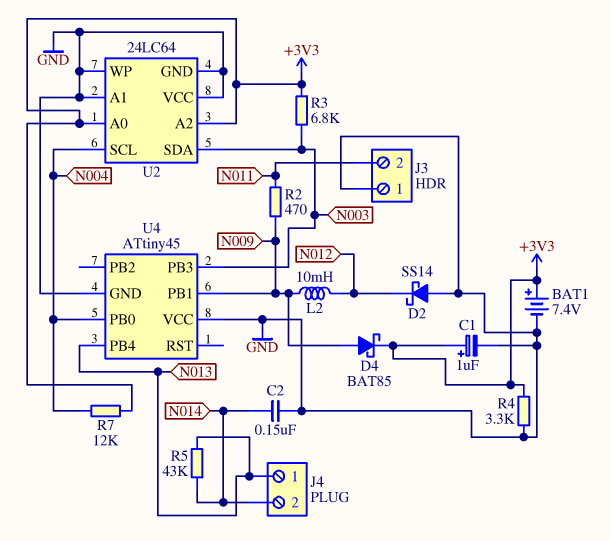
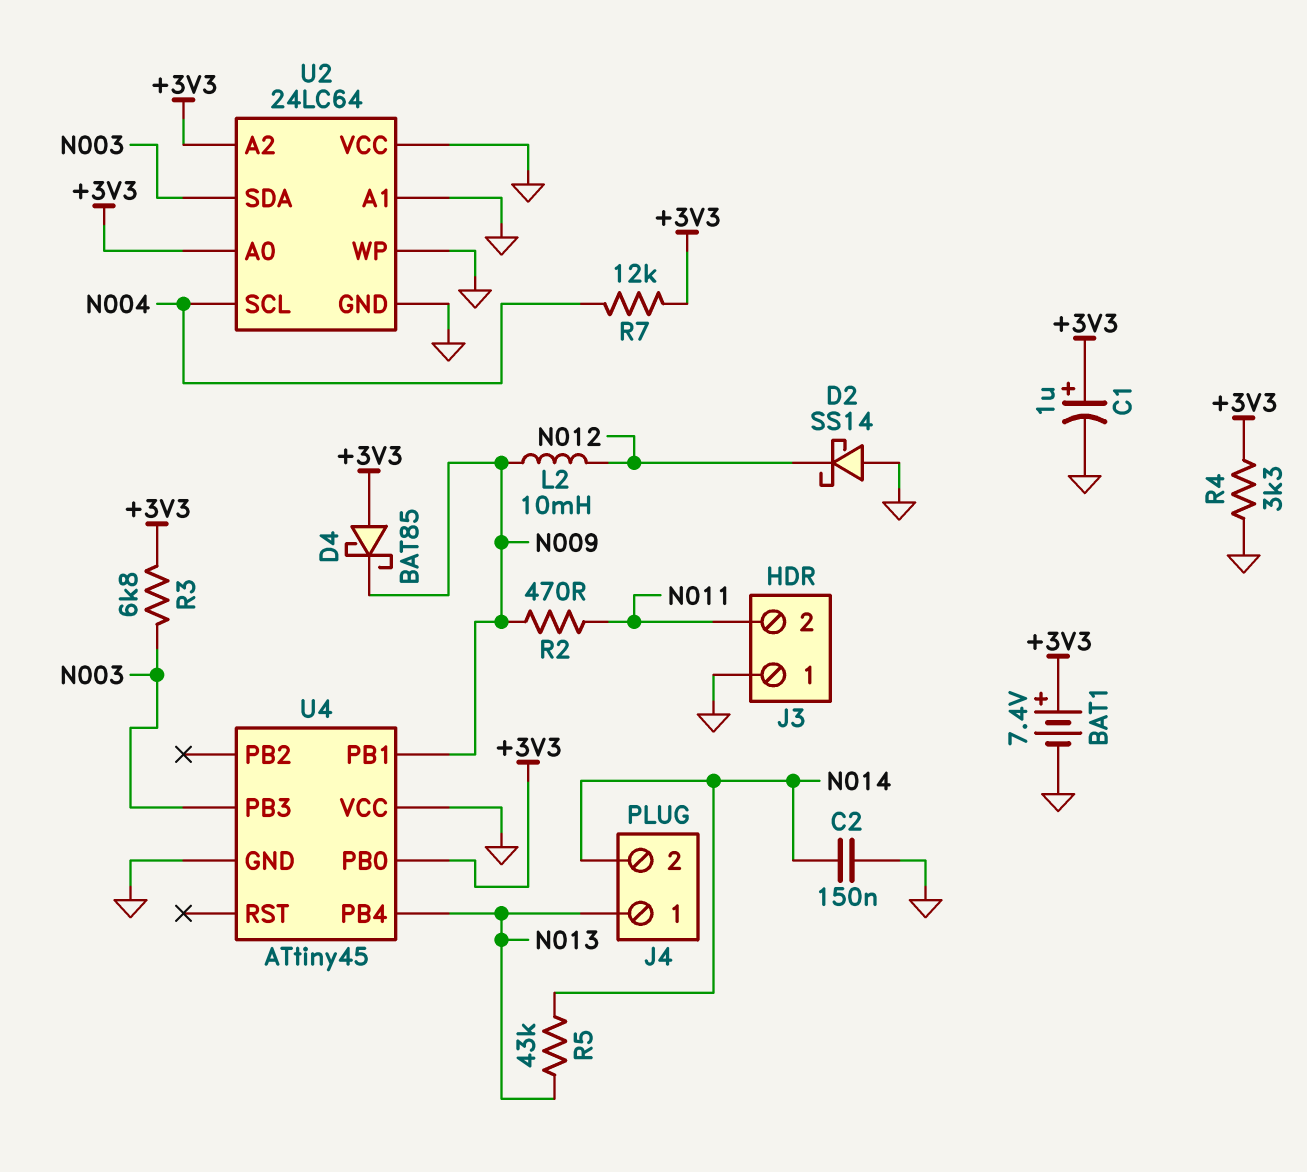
D4: schottky BAT85 (A N009, K +3V3) -> schottky BAT85 (A +3V3, K N009)
U4 pin PB0: N004 -> +3V3

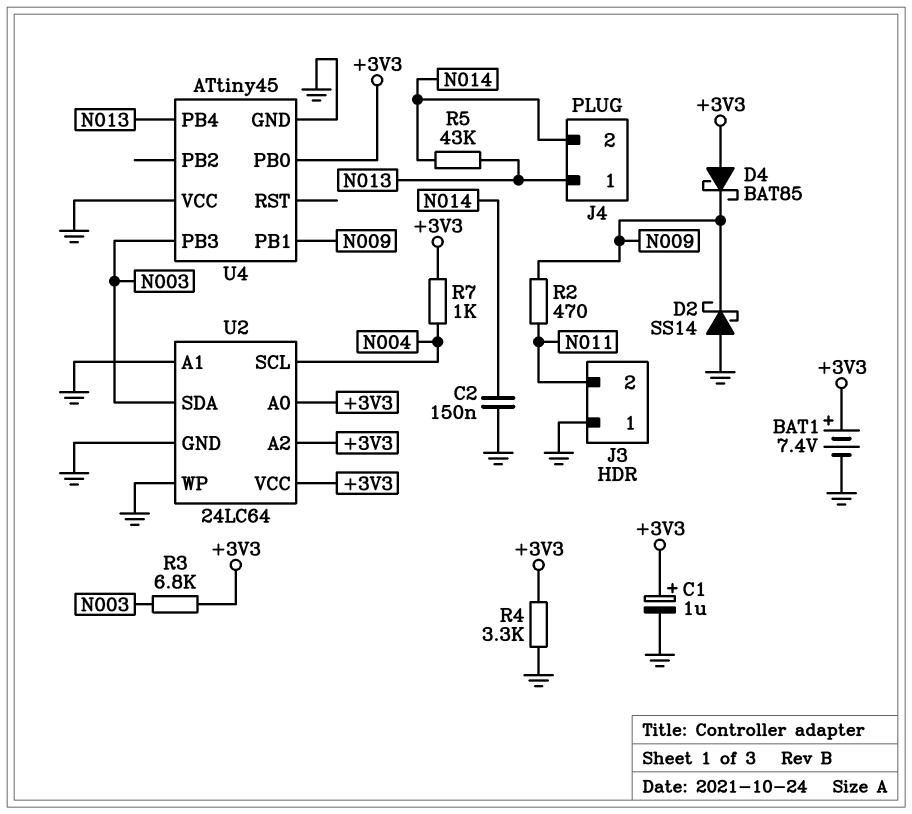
D2: schottky SS14 (A GND, K N012) -> schottky SS14 (A GND, K N009)
L2: 10mH (N009, N012) -> none
R7: 12k (+3V3, N004) -> 1k (+3V3, N004)
U2 pin VCC: GND -> +3V3

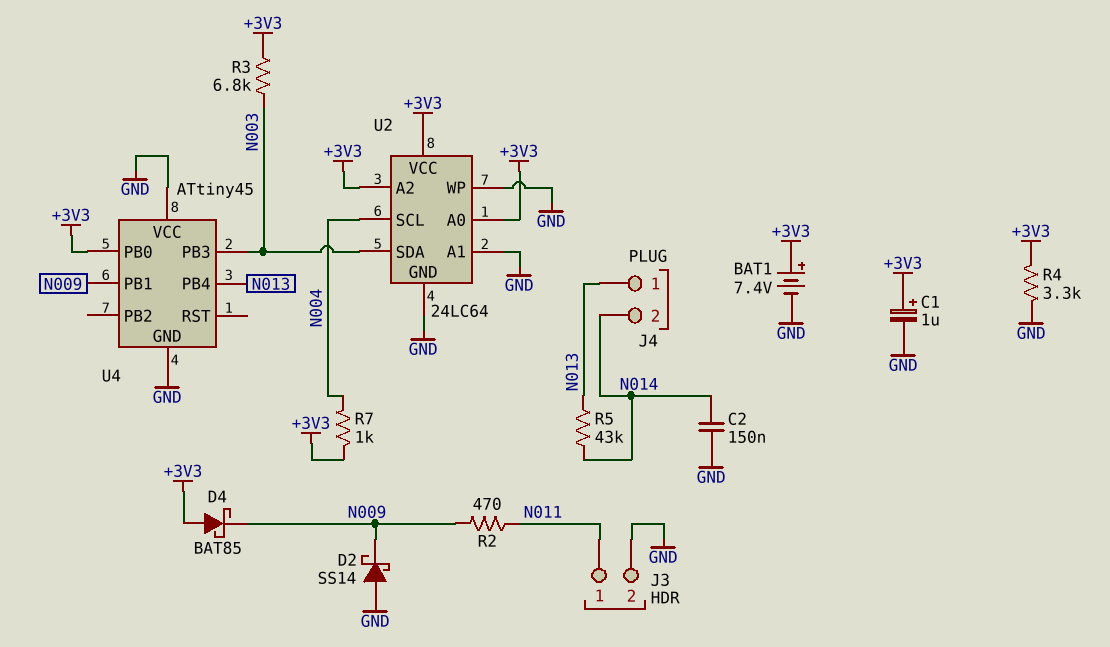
J3 pin 1: GND -> N011
J3 pin 2: N011 -> GND

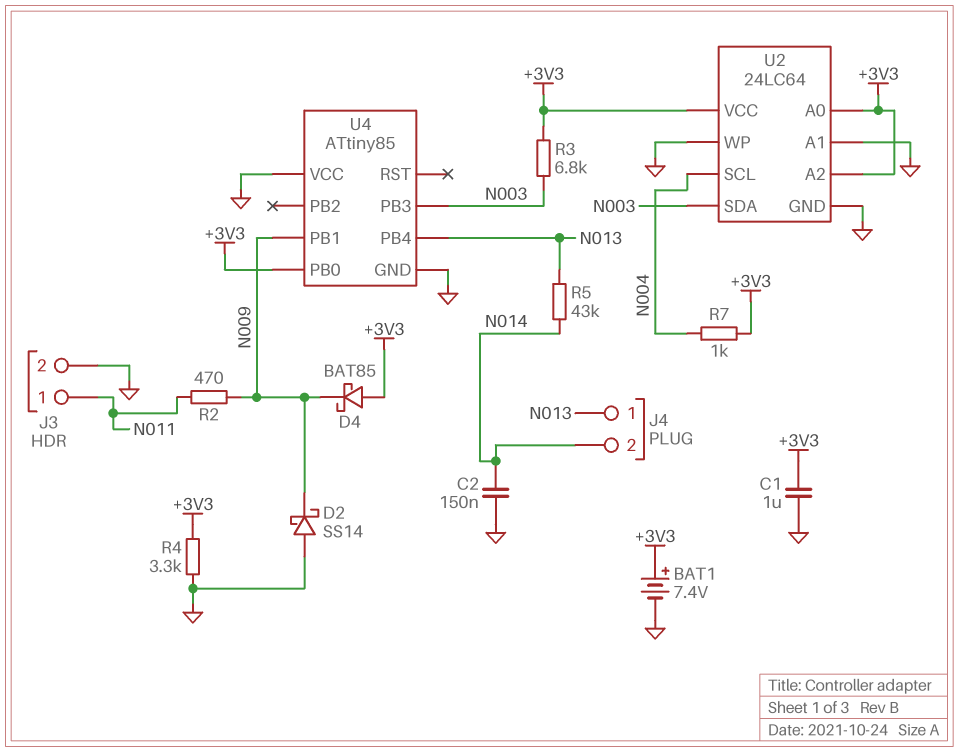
C1: 1uF (plus +3V3, minus GND) -> 1uF (+3V3, GND)
U4: ATtiny45 -> ATtiny85

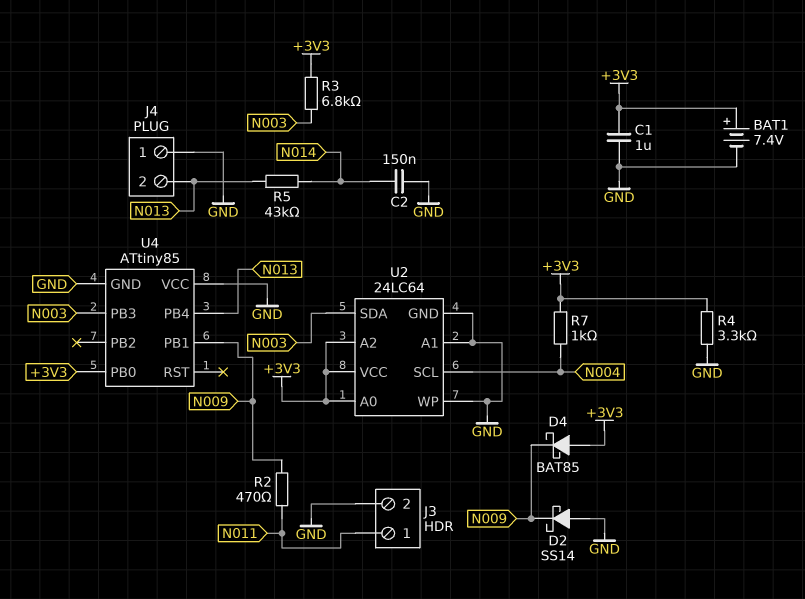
J4 pin 1: N013 -> GND
J4 pin 2: N014 -> N013

